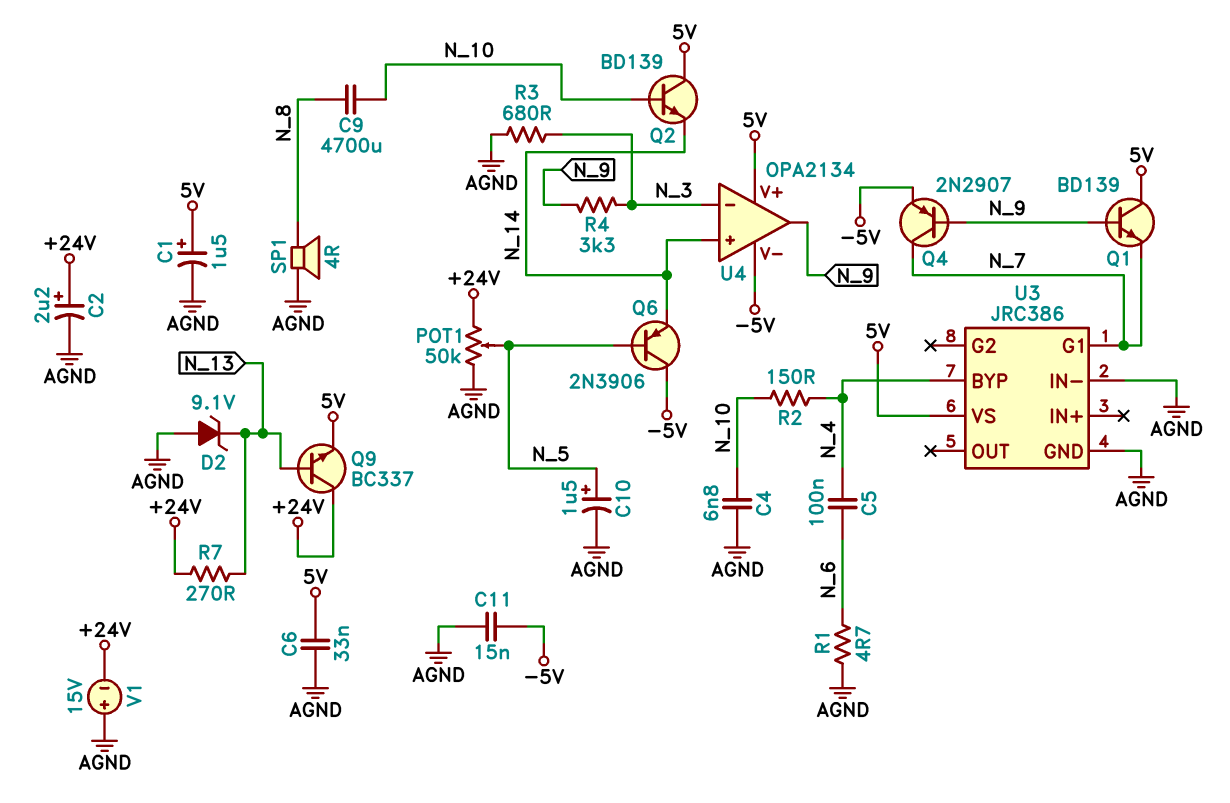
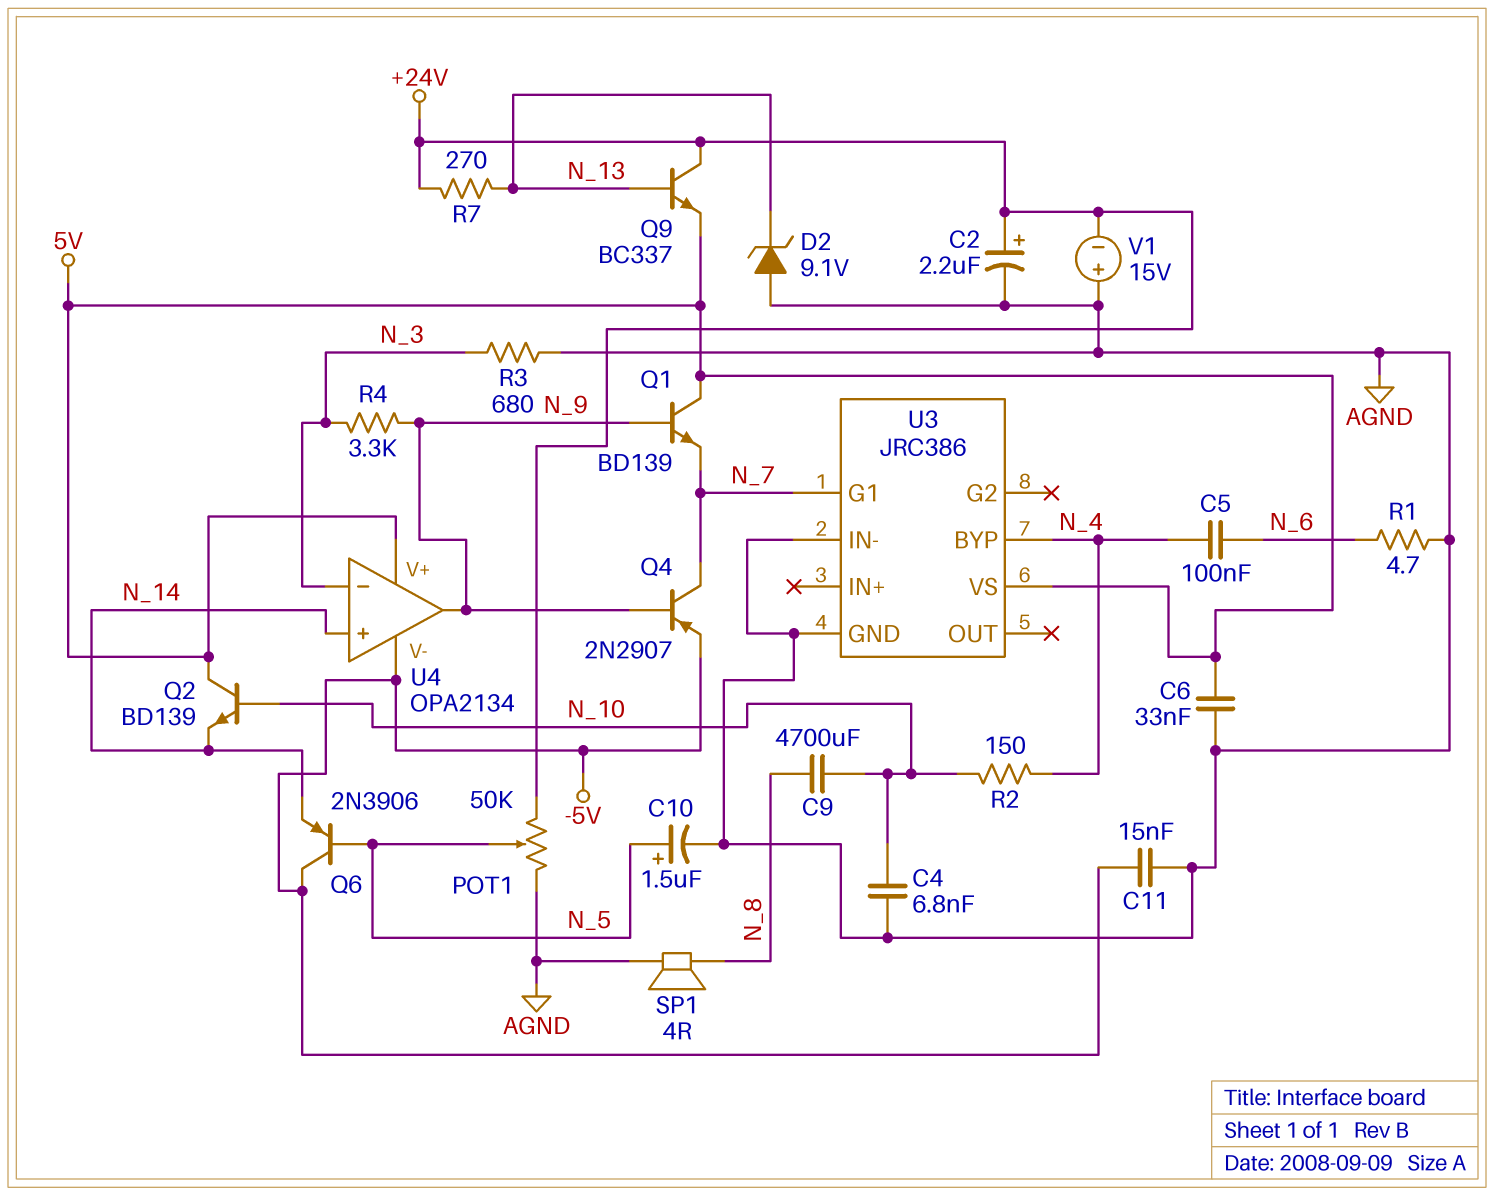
C1: 1.5uF (plus 5V, minus AGND) -> none

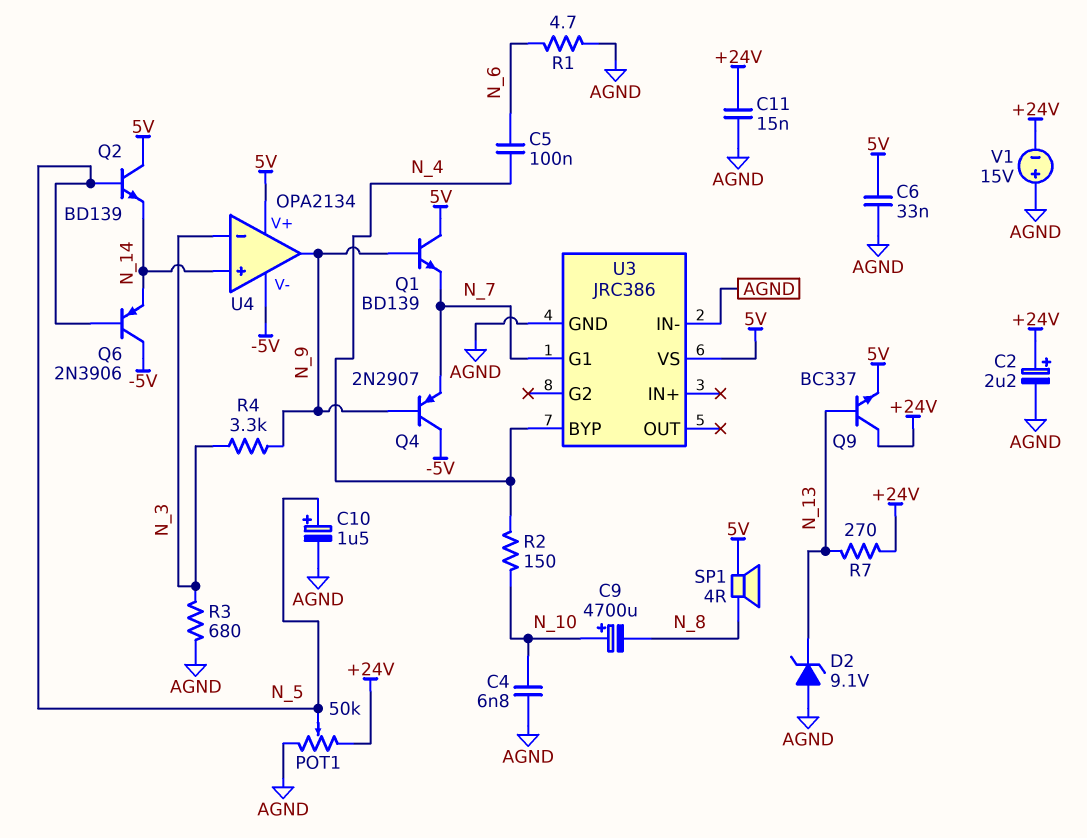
C9: 4700uF (N_8, N_10) -> 4700uF (plus N_10, minus N_8)
C11: 15nF (-5V, AGND) -> 15nF (+24V, AGND)
Q2: NPN BD139 (B N_10, C 5V, E N_14) -> NPN BD139 (B N_5, C 5V, E N_14)
Q4: PNP 2N2907 (B N_9, C N_7, E -5V) -> PNP 2N2907 (B N_9, C -5V, E N_7)
SP1: speaker 4R (AGND, N_8) -> speaker 4R (5V, N_8)

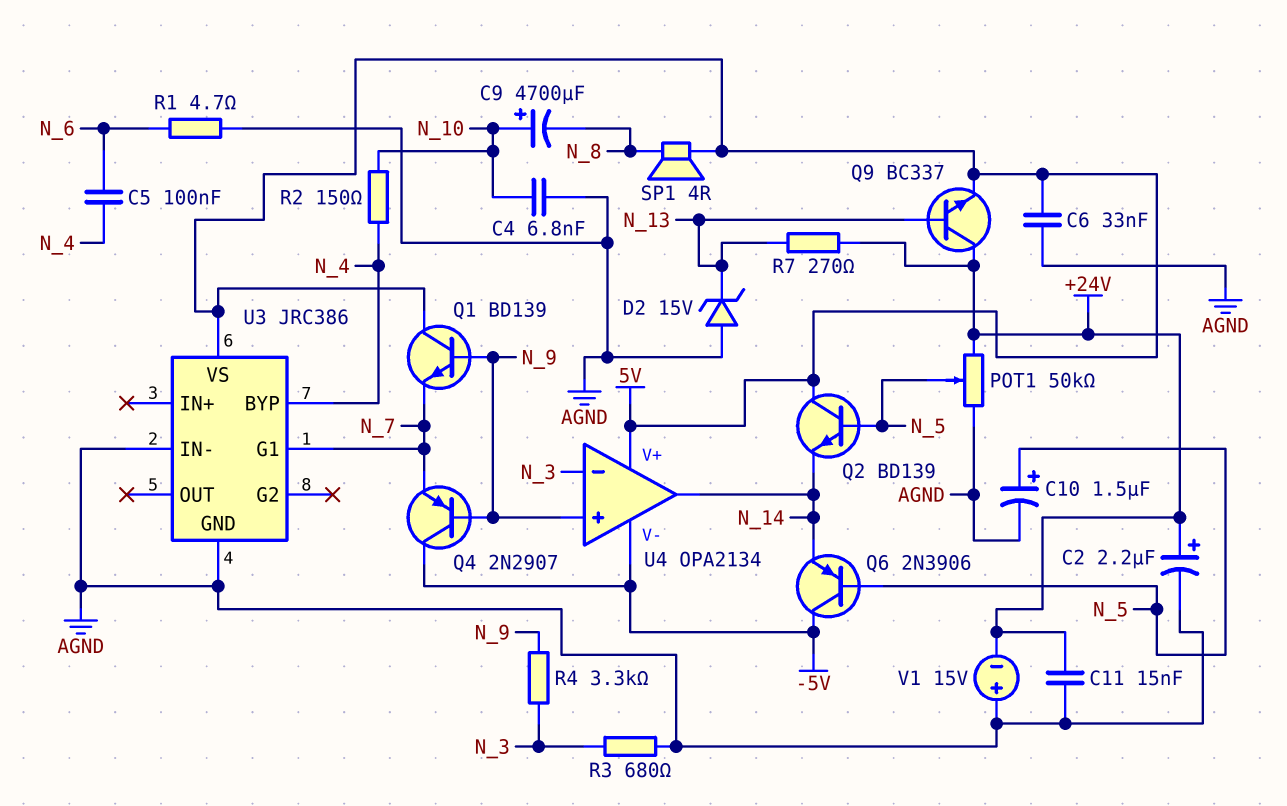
D2: zener 9.1V (A AGND, K N_13) -> zener 15V (A AGND, K N_13)
U4 pin in+: N_14 -> N_9
U4 pin out: N_9 -> N_14

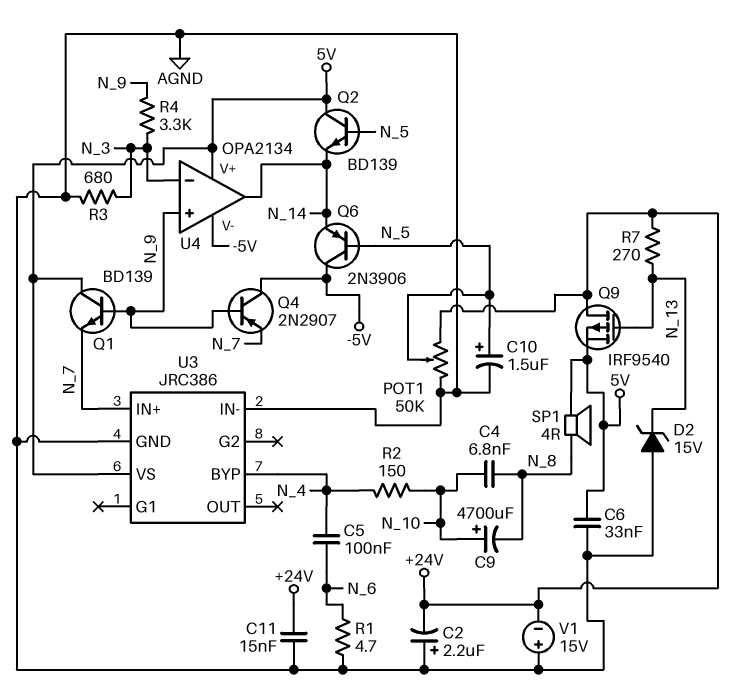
C2: 2.2uF (plus +24V, minus AGND) -> 2.2uF (plus AGND, minus +24V)
C4: 6.8nF (AGND, N_10) -> 6.8nF (N_8, N_10)
Q9: NPN BC337 (B N_13, C +24V, E 5V) -> PMOS IRF9540 (G N_13, D +24V, S 5V)
U3 pin G1: N_7 -> none
U3 pin IN+: none -> N_7

